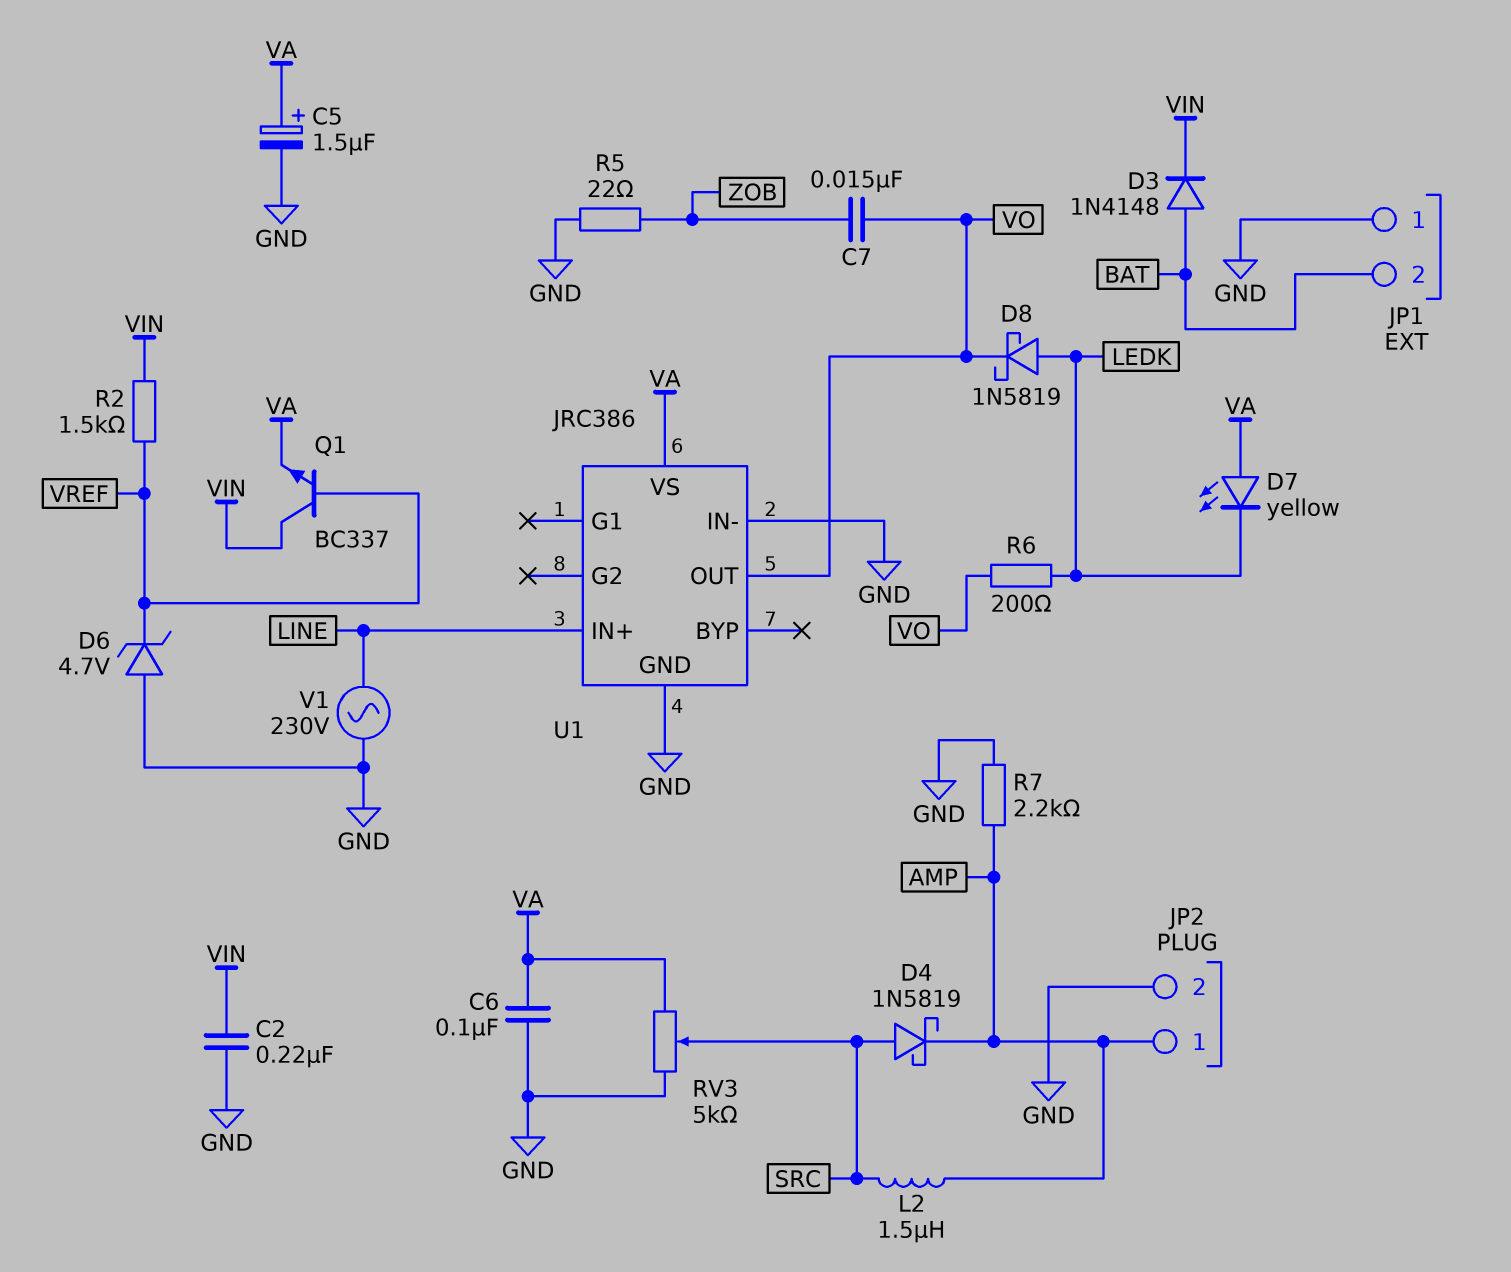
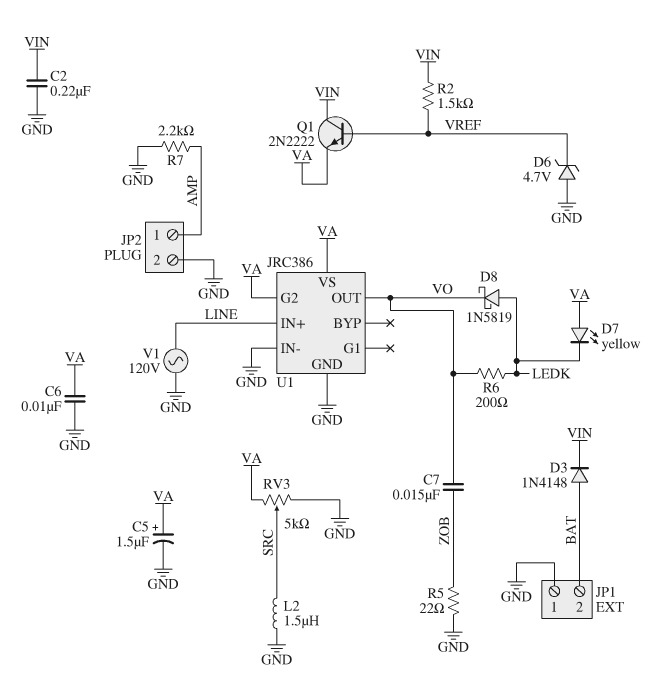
C6: 100nF (GND, VA) -> 10nF (GND, VA)
D4: schottky 1N5819 (A SRC, K AMP) -> none
L2: 1.5uH (AMP, SRC) -> 1.5uH (GND, SRC)
Q1: NPN BC337 (B VREF, C VIN, E VA) -> NPN 2N2222 (B VREF, C VIN, E VA)
U1 pin G2: none -> VA
V1: AC 230V (GND, LINE) -> AC 120V (GND, LINE)

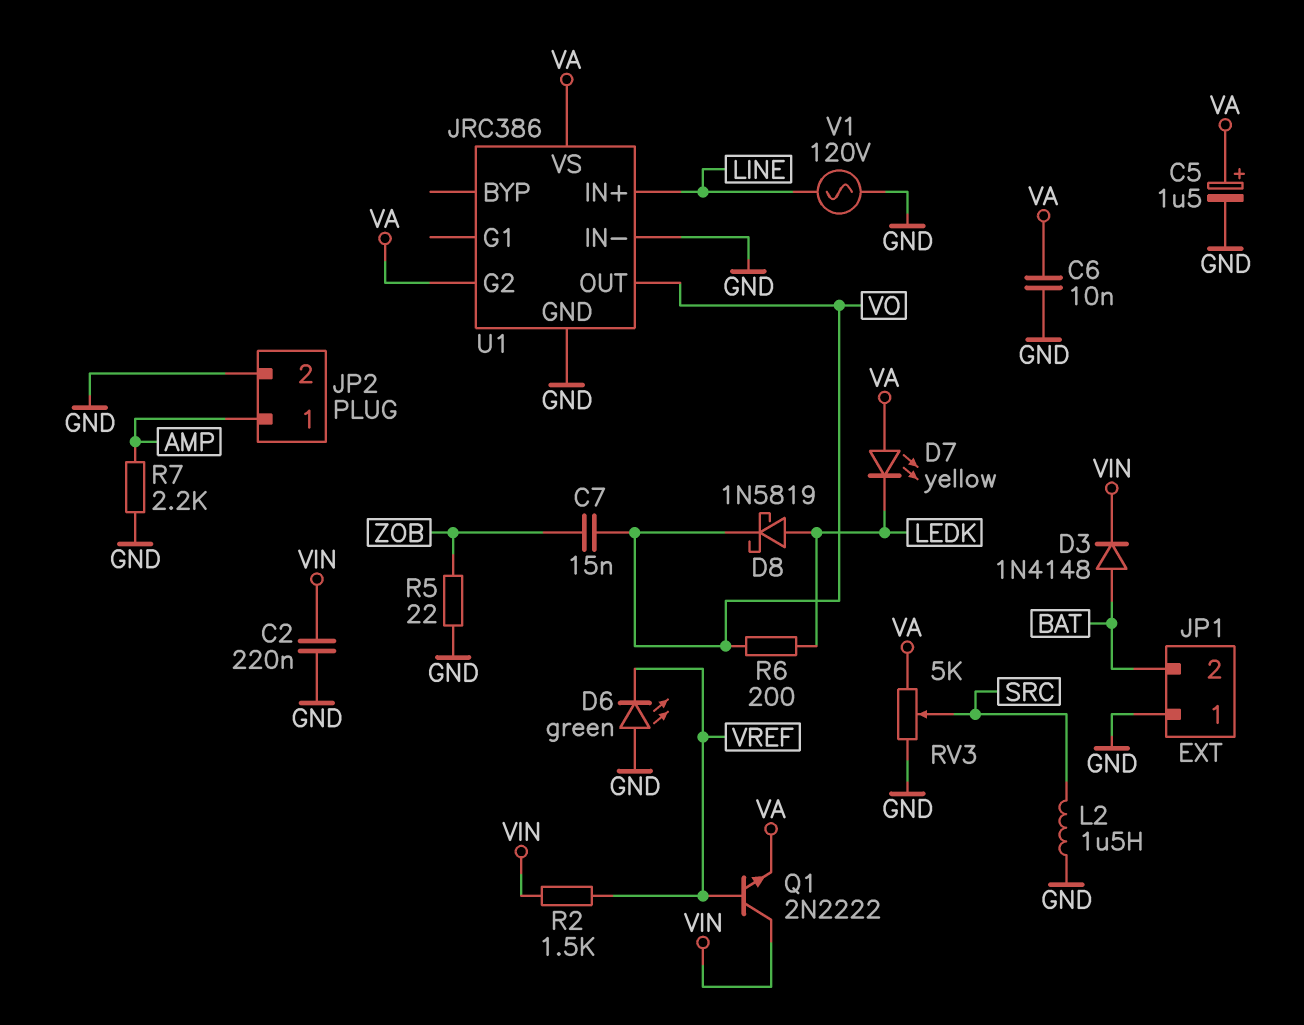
D6: zener 4.7V (A GND, K VREF) -> LED green (A GND, K VREF)

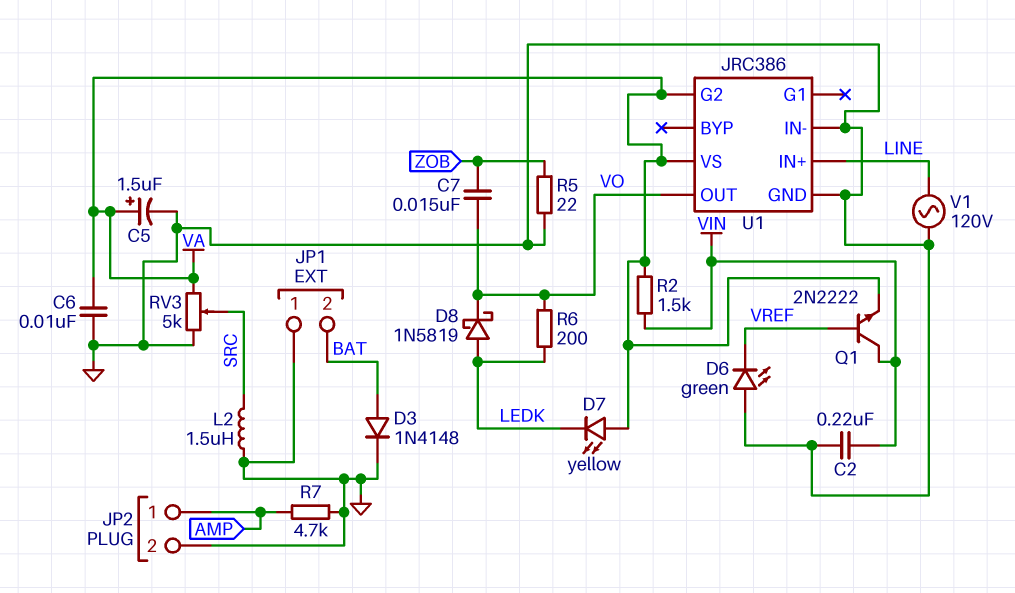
D3: diode 1N4148 (A BAT, K VIN) -> diode 1N4148 (A BAT, K GND)
R2: 1.5k (VIN, VREF) -> 1.5k (VA, VIN)
R7: 2.2k (AMP, GND) -> 4.7k (AMP, GND)

